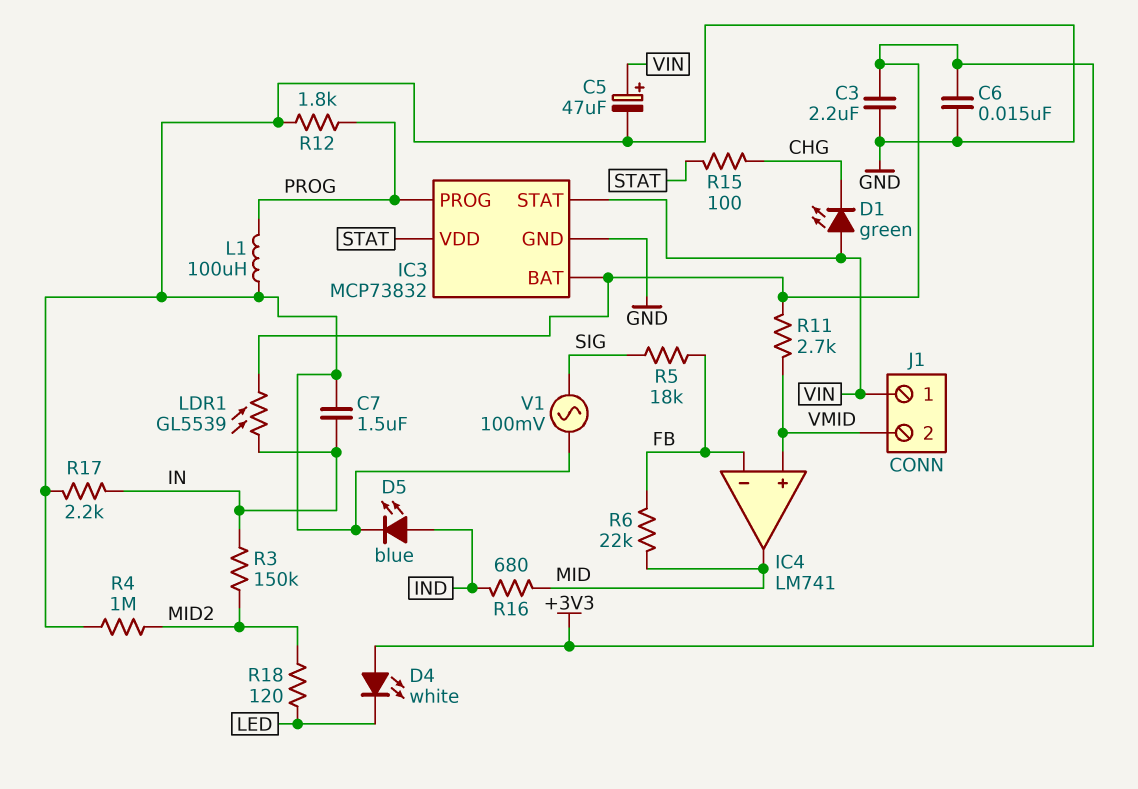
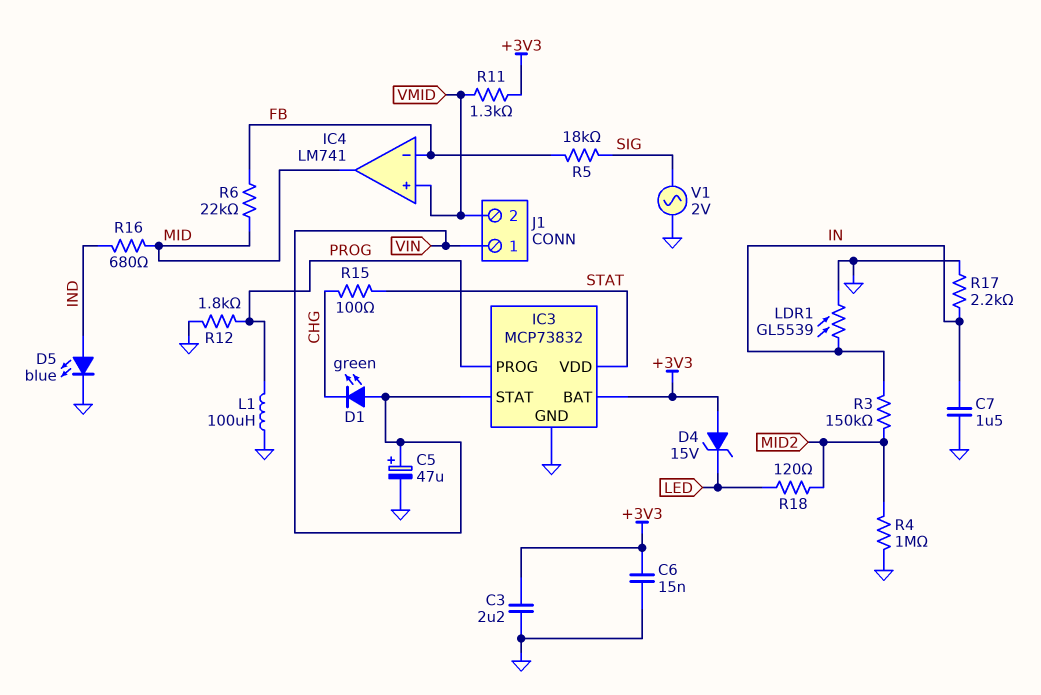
D4: LED white (A +3V3, K LED) -> zener 15V (A +3V3, K LED)
LDR1: GL5539 (+3V3, IN) -> GL5539 (GND, IN)
R11: 2.7k (+3V3, VMID) -> 1.3k (+3V3, VMID)
V1: AC 100mV (GND, SIG) -> AC 2V (GND, SIG)

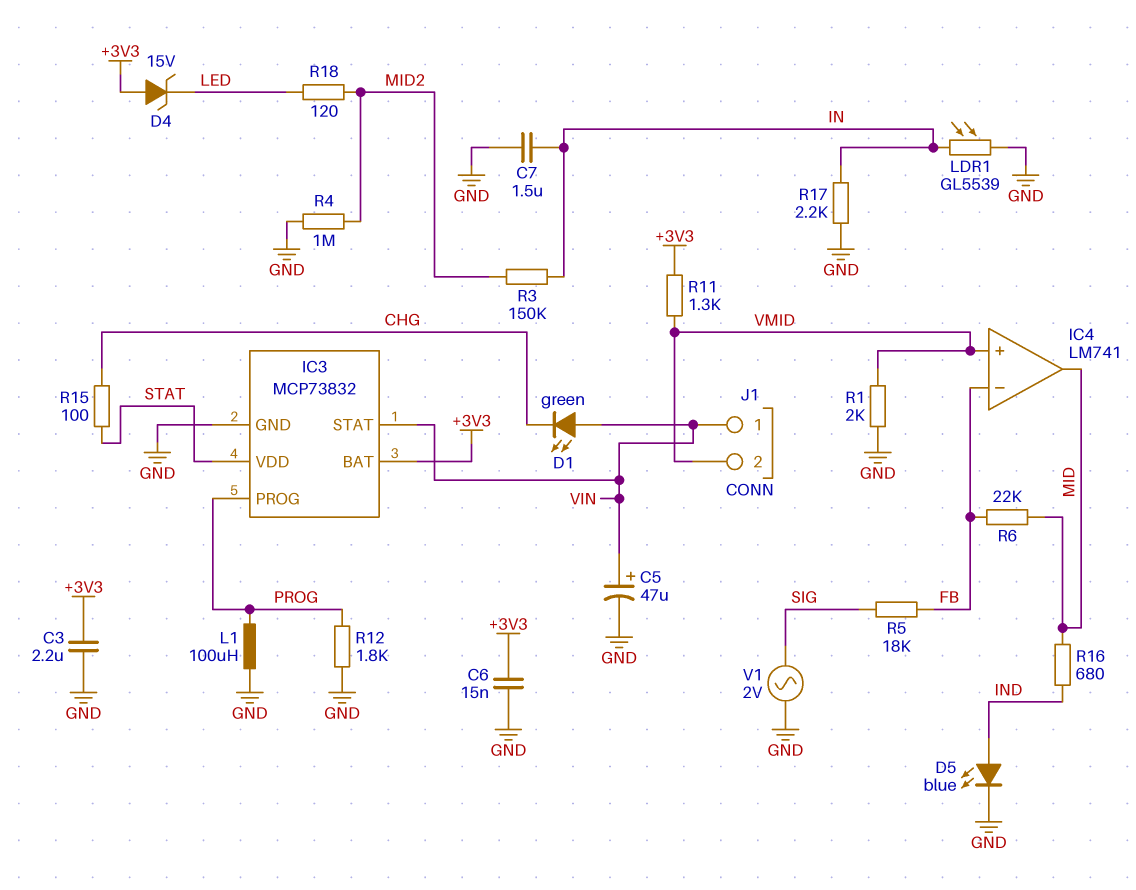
R1: none -> 2k (GND, VMID)

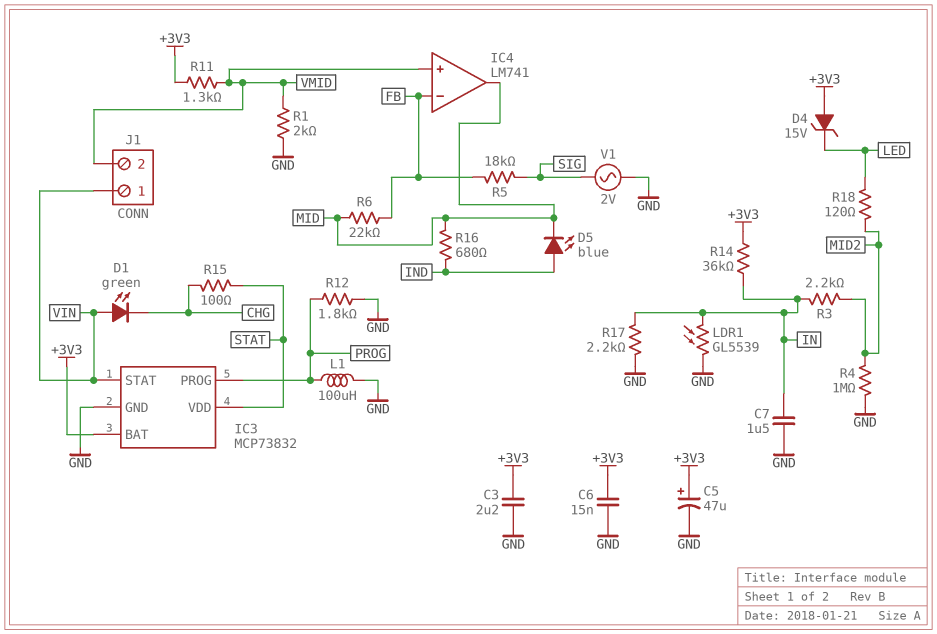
C5: 47uF (plus VIN, minus GND) -> 47uF (plus +3V3, minus GND)
D5: LED blue (A IND, K GND) -> LED blue (A IND, K MID)
R3: 150k (IN, MID2) -> 2.2k (IN, MID2)
R14: none -> 36k (+3V3, IN)

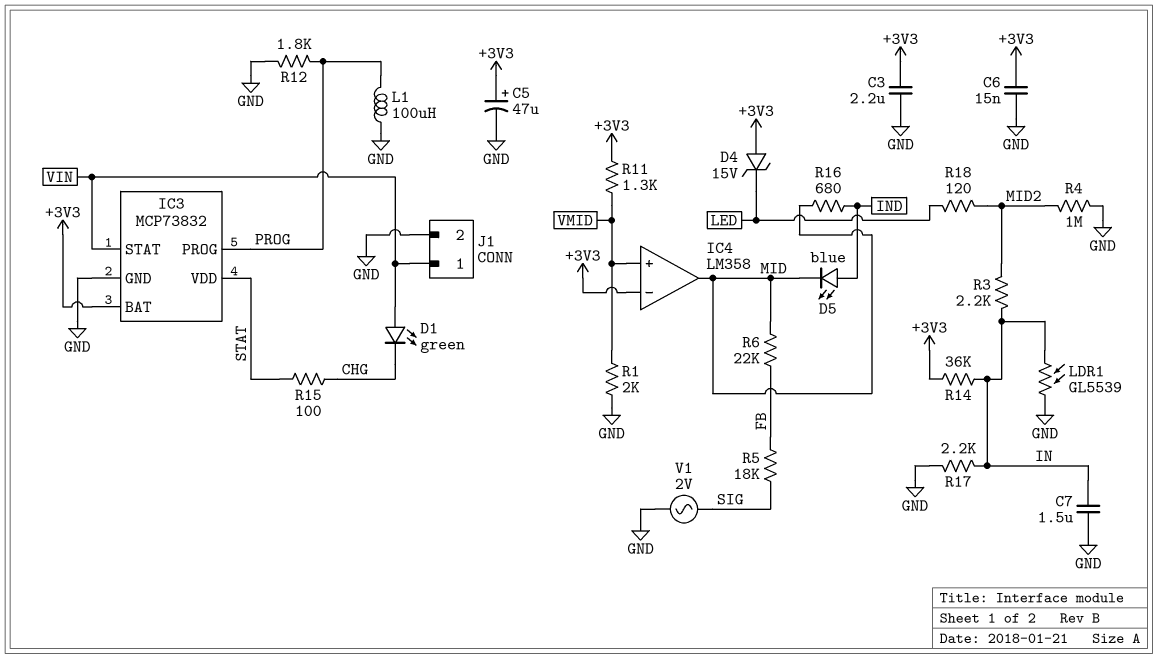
IC4: LM741 -> LM358
IC4 pin in-: FB -> +3V3
J1 pin 2: VMID -> GND

